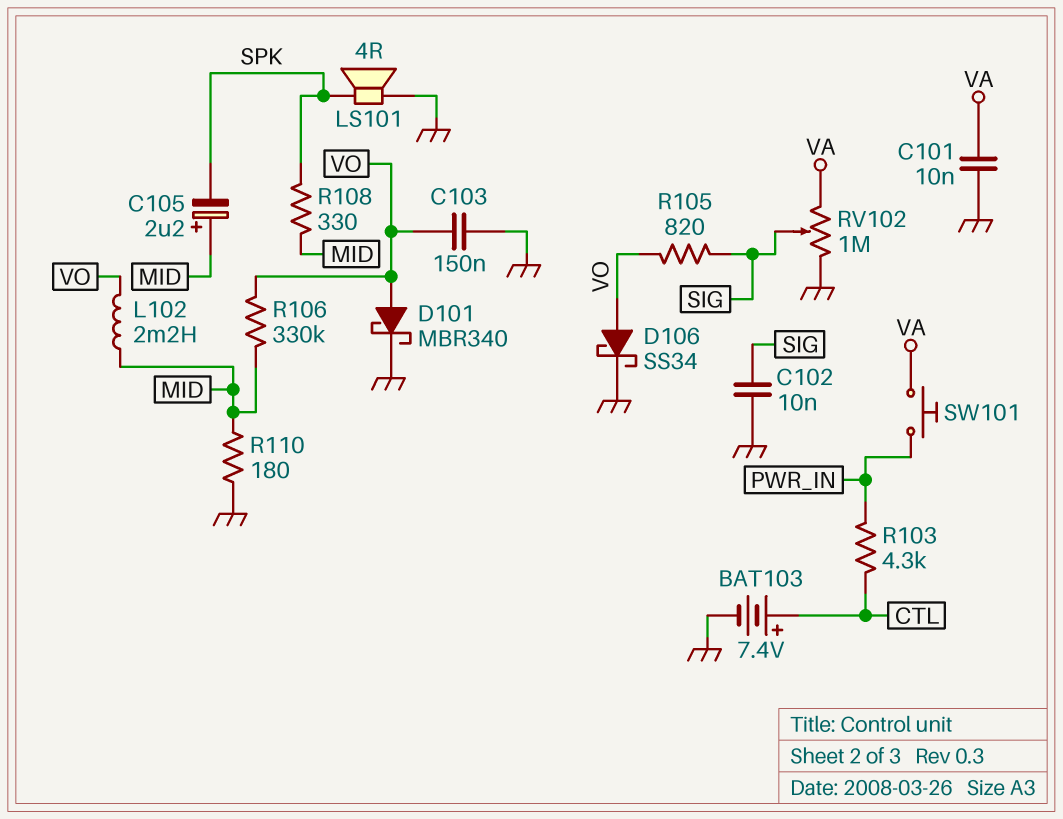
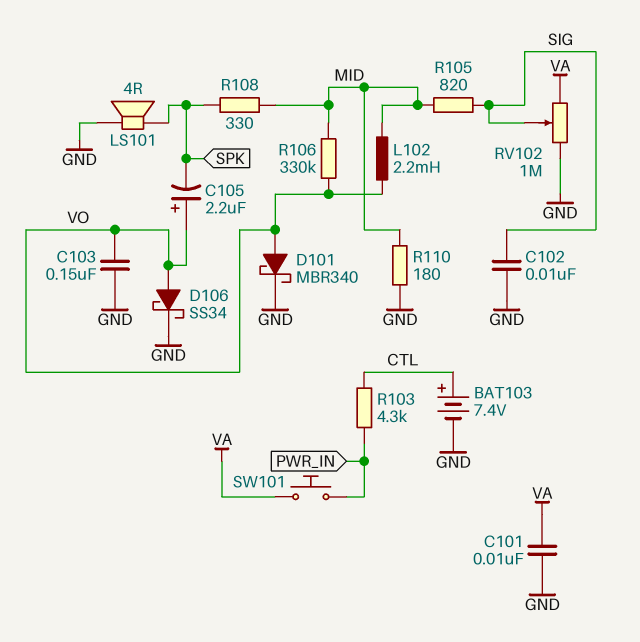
C105: 2.2uF (plus MID, minus SPK) -> 2.2uF (plus VO, minus SPK)
R105: 820 (SIG, VO) -> 820 (MID, SIG)

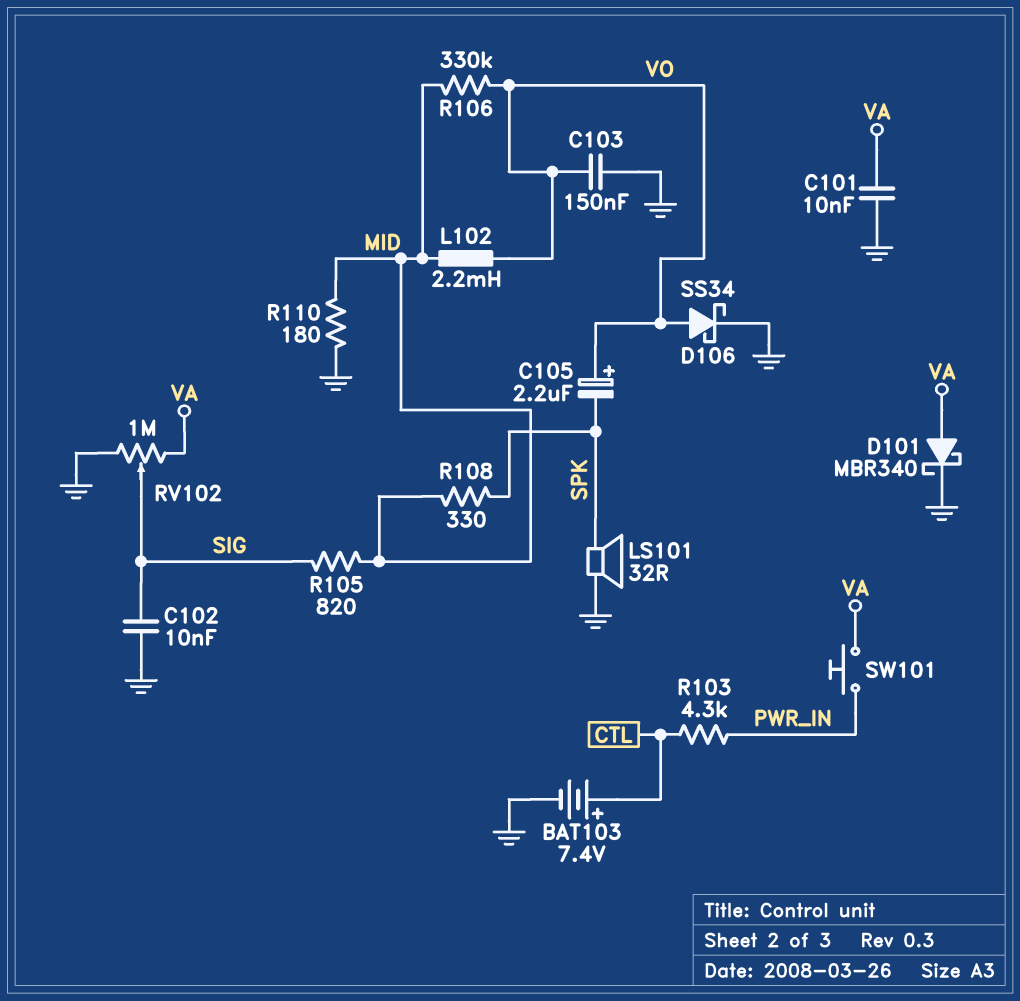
D101: schottky MBR340 (A VO, K GND) -> schottky MBR340 (A VA, K GND)
LS101: speaker 4R (GND, SPK) -> speaker 32R (GND, SPK)

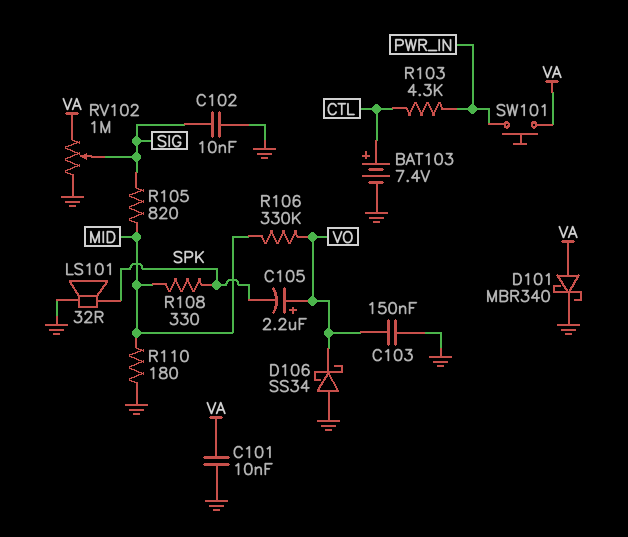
D106: schottky SS34 (A VO, K GND) -> schottky SS34 (A GND, K VO)
L102: 2.2mH (MID, VO) -> none

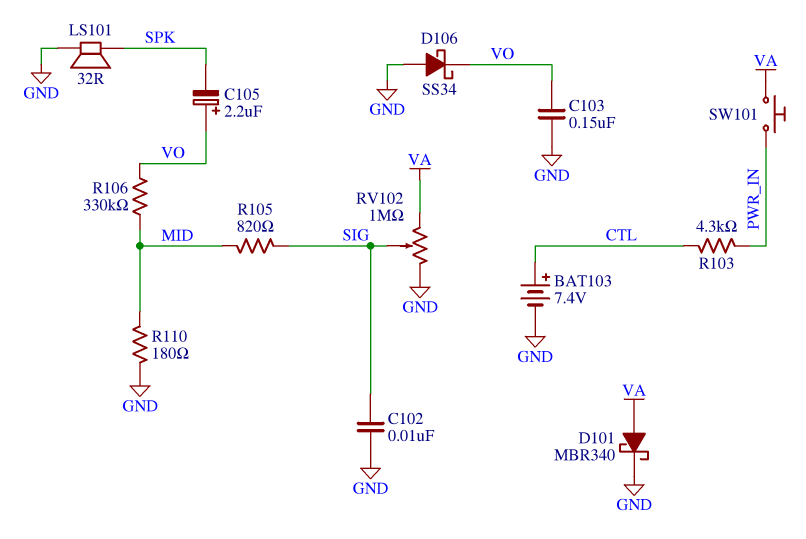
C101: 10nF (GND, VA) -> none
R108: 330 (MID, SPK) -> none

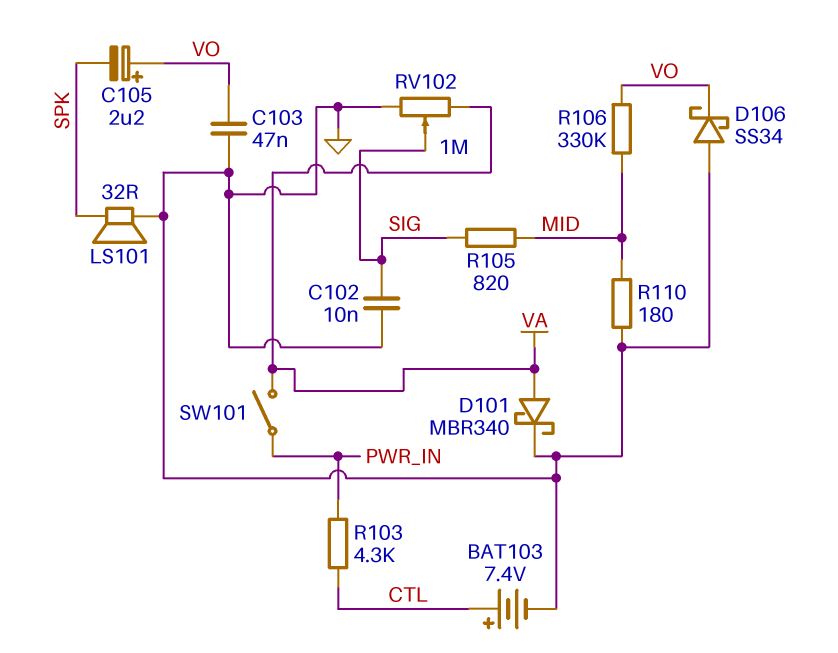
C103: 150nF (GND, VO) -> 47nF (GND, VO)
SW101: button (PWR_IN, VA) -> switch (PWR_IN, VA)

